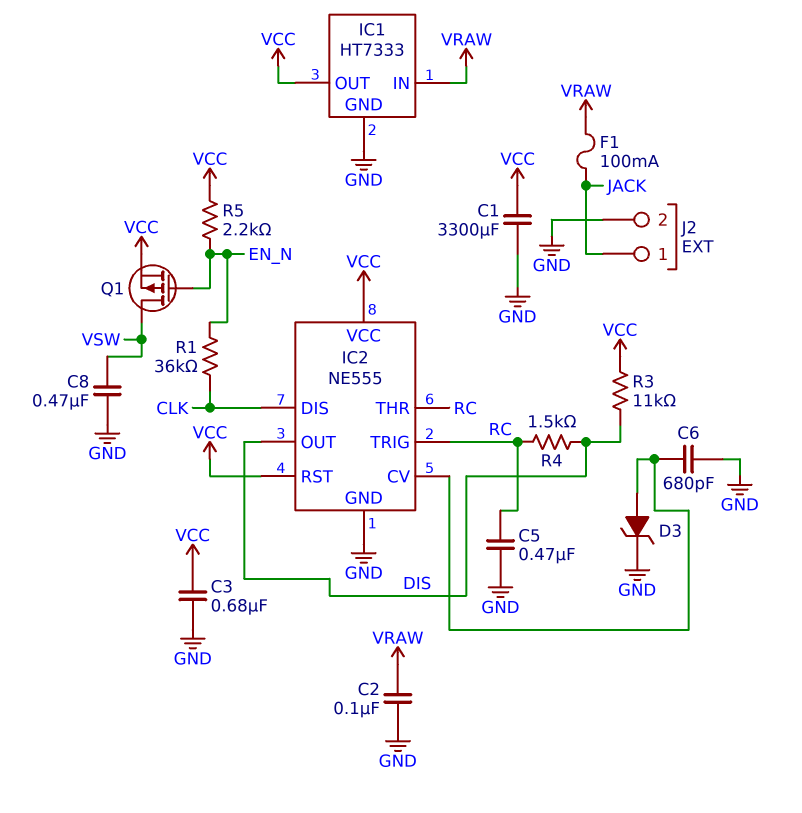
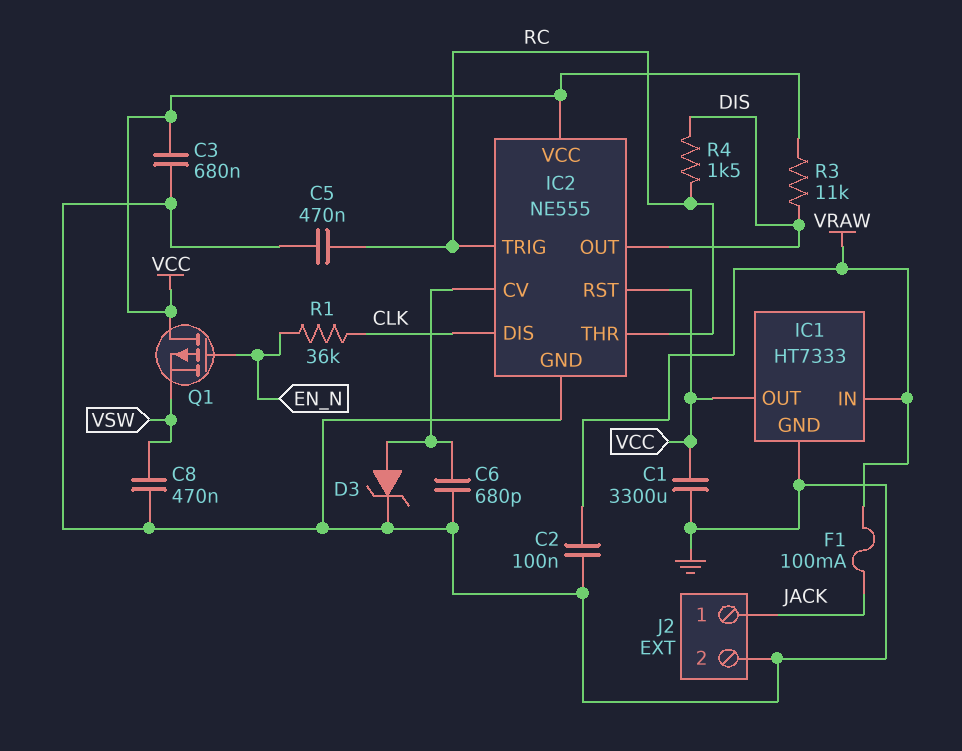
Q1: PMOS (G EN_N, D VSW, S VCC) -> PMOS (G EN_N, D VCC, S VSW)
R5: 2.2k (EN_N, VCC) -> none

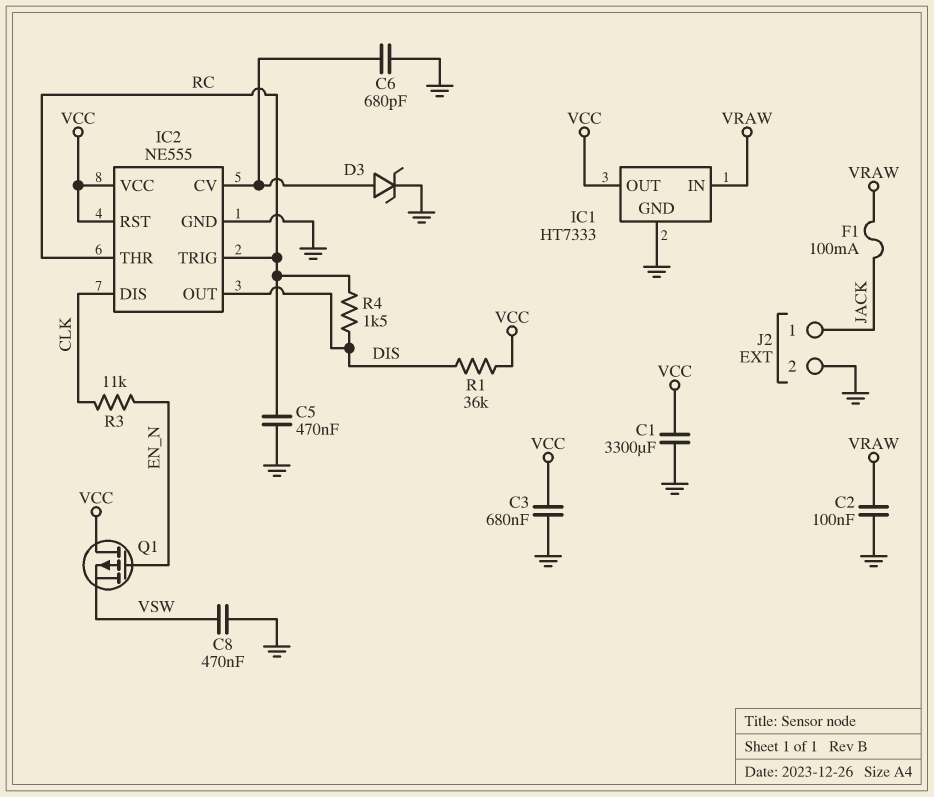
R1: 36k (CLK, EN_N) -> 36k (DIS, VCC)
R3: 11k (DIS, VCC) -> 11k (CLK, EN_N)

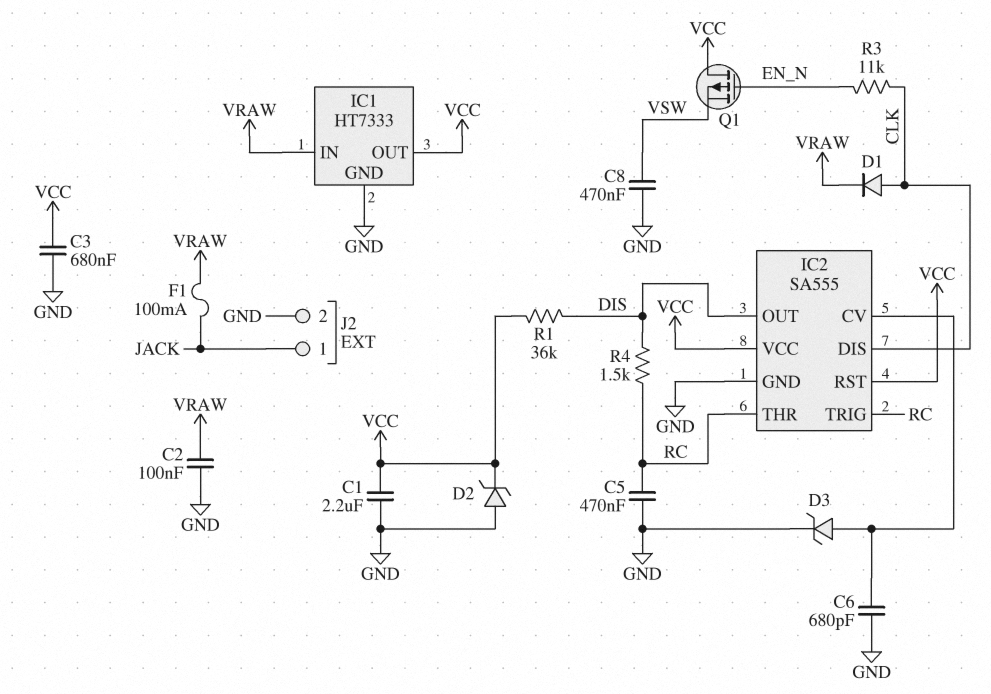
C1: 3300uF (GND, VCC) -> 2.2uF (GND, VCC)
D1: none -> diode (A CLK, K VRAW)
D2: none -> zener (A GND, K VCC)
IC2: NE555 -> SA555

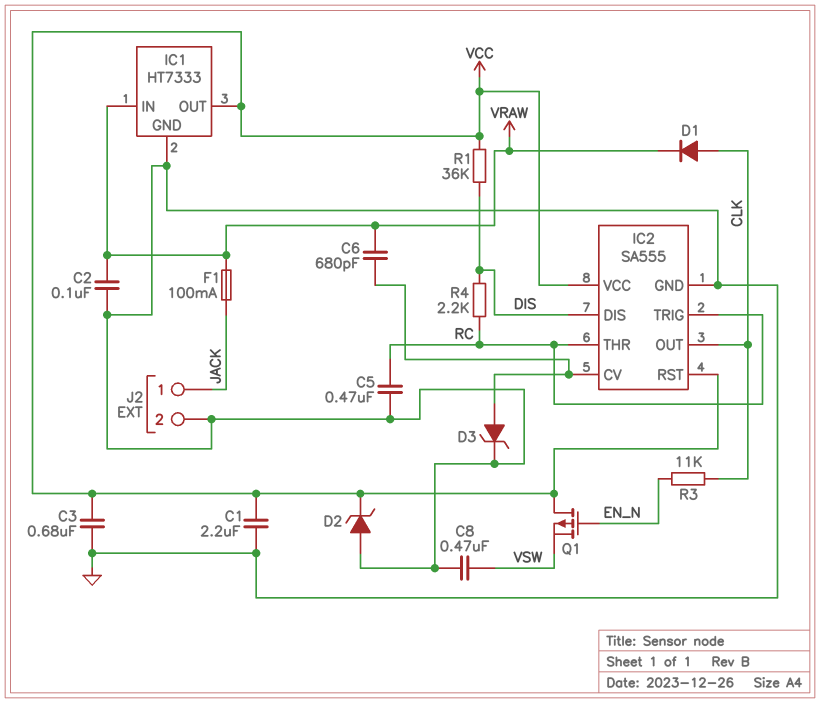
C6: 680pF (GND, IC2/CV) -> 680pF (IC2/CV, VRAW)
IC2 pin DIS: CLK -> DIS
IC2 pin OUT: DIS -> CLK
R4: 1.5k (DIS, RC) -> 2.2k (DIS, RC)

